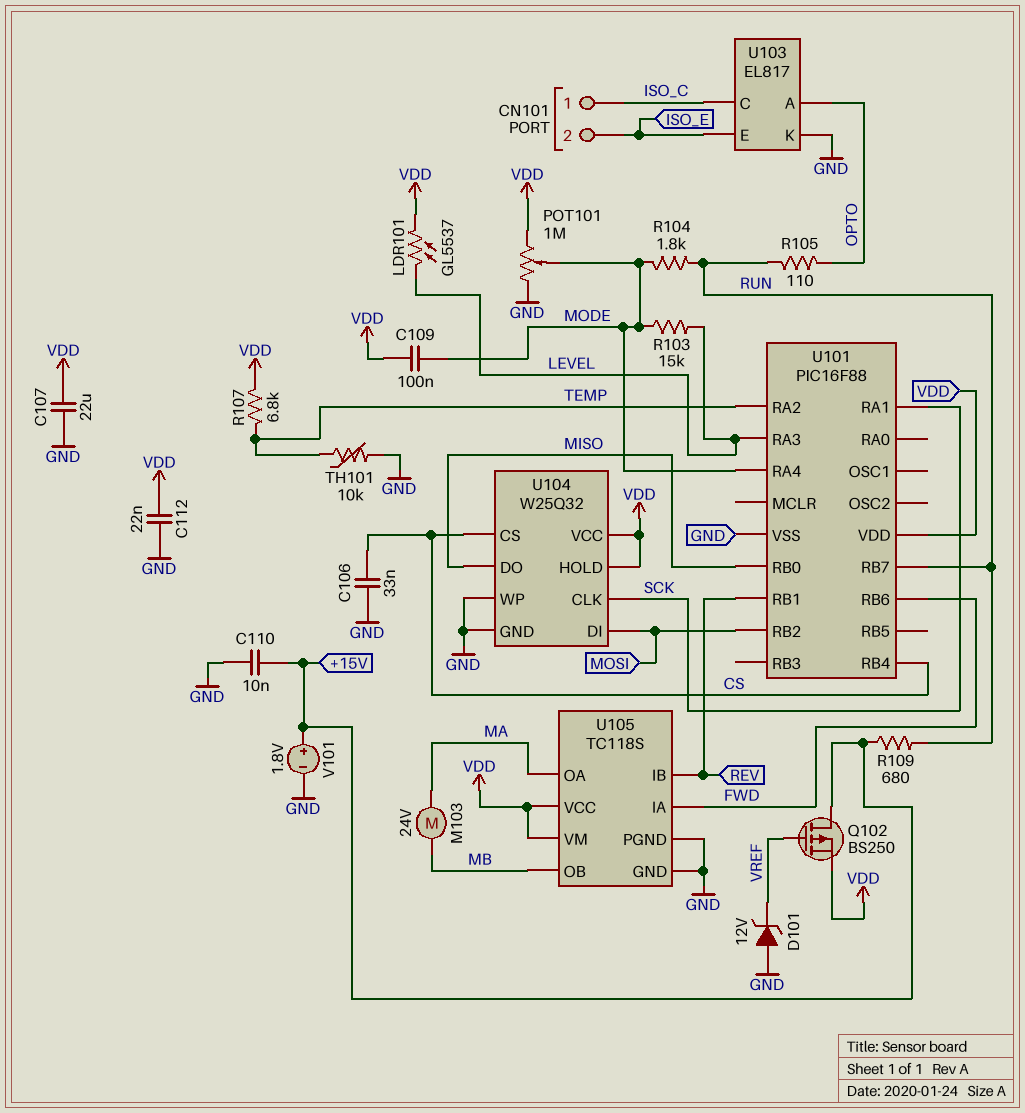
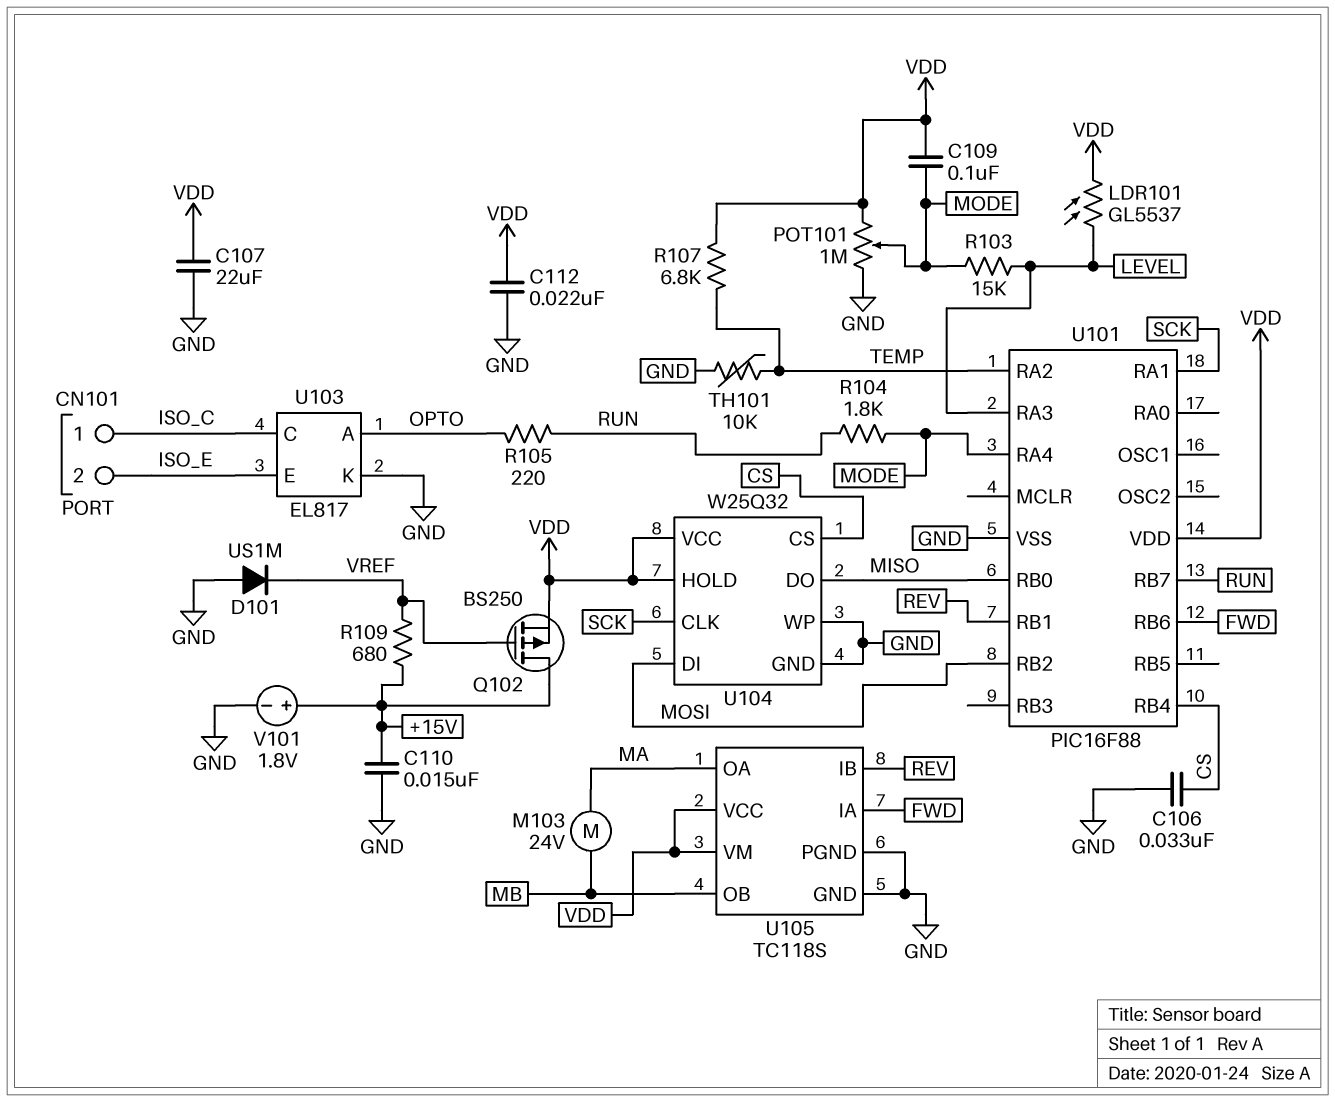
C110: 10nF (+15V, GND) -> 15nF (+15V, GND)
D101: zener 12V (A GND, K VREF) -> diode US1M (A GND, K VREF)
R105: 110 (OPTO, RUN) -> 220 (OPTO, RUN)
R109: 680 (+15V, RUN) -> 680 (+15V, VREF)

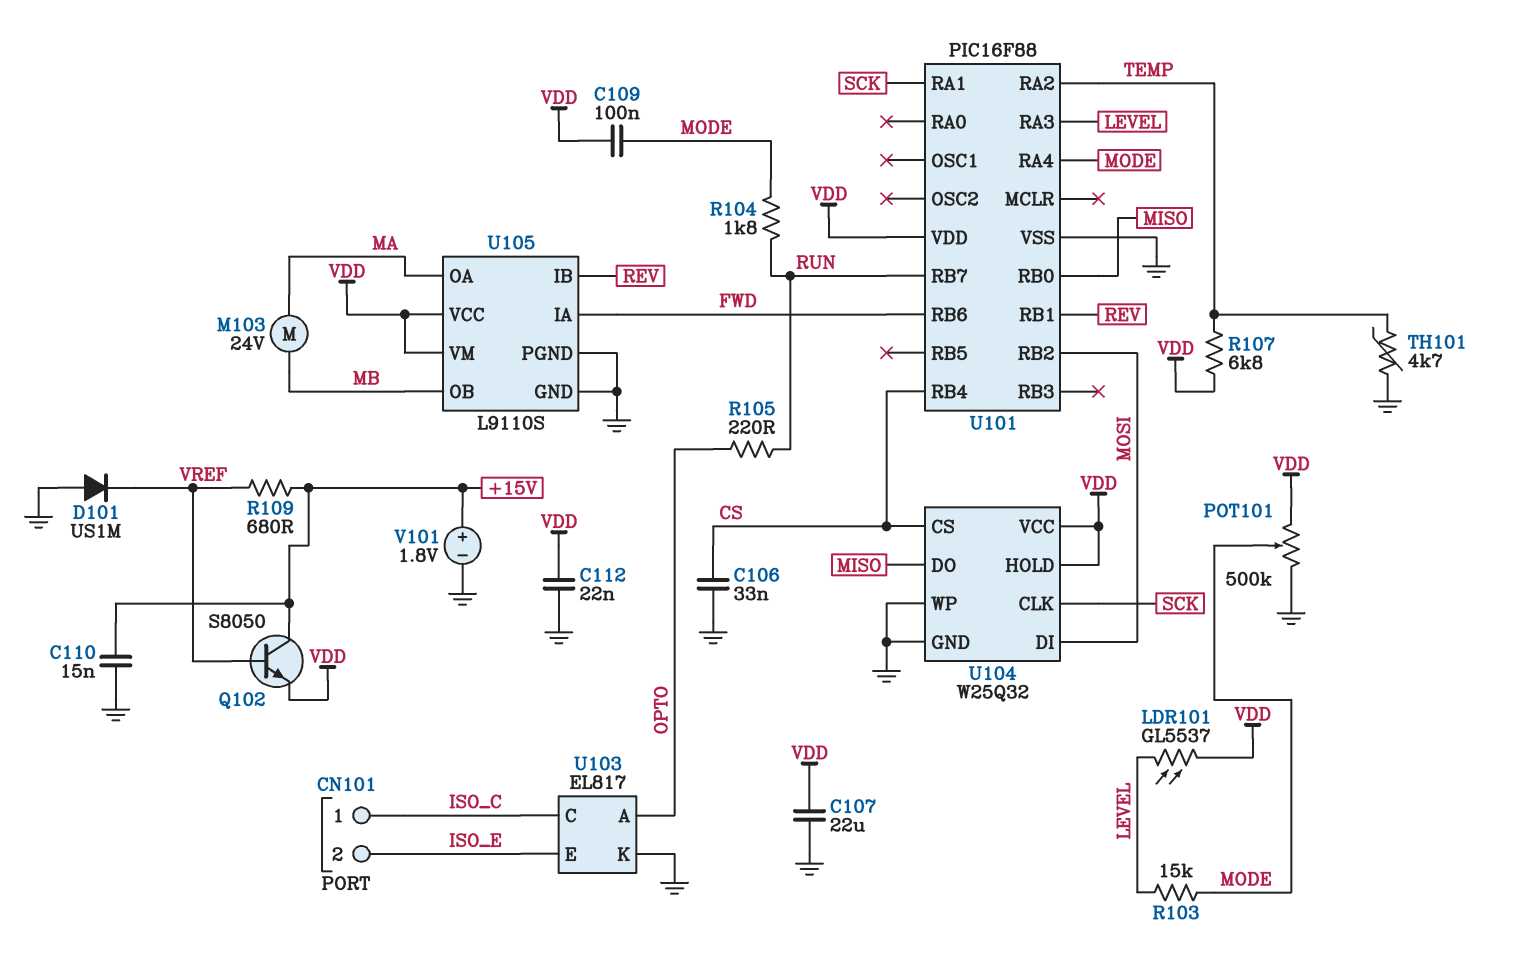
POT101: 1M (GND, VDD, wiper MODE) -> 500k (GND, VDD, wiper MODE)
Q102: PMOS BS250 (G VREF, D +15V, S VDD) -> NPN S8050 (B VREF, C +15V, E VDD)
TH101: 10k (GND, TEMP) -> 4.7k (GND, TEMP)
U105: TC118S -> L9110S

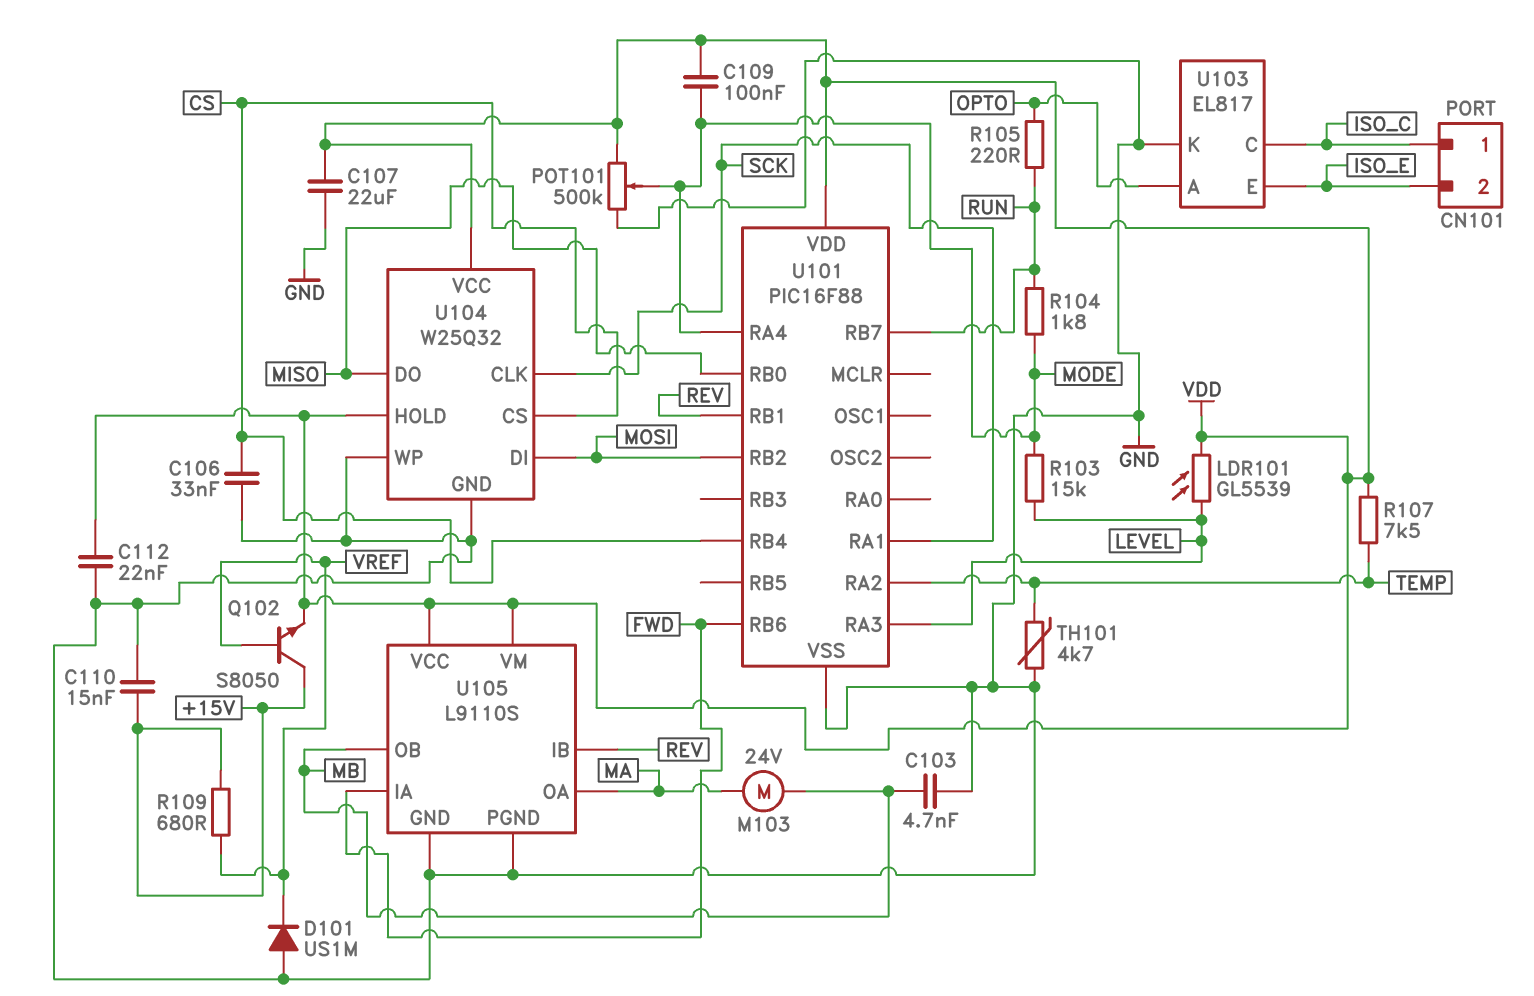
C103: none -> 4.7nF (GND, MB)
LDR101: GL5537 (LEVEL, VDD) -> GL5539 (LEVEL, VDD)
R107: 6.8k (TEMP, VDD) -> 7.5k (TEMP, VDD)
V101: 1.8V (plus +15V, minus GND) -> none

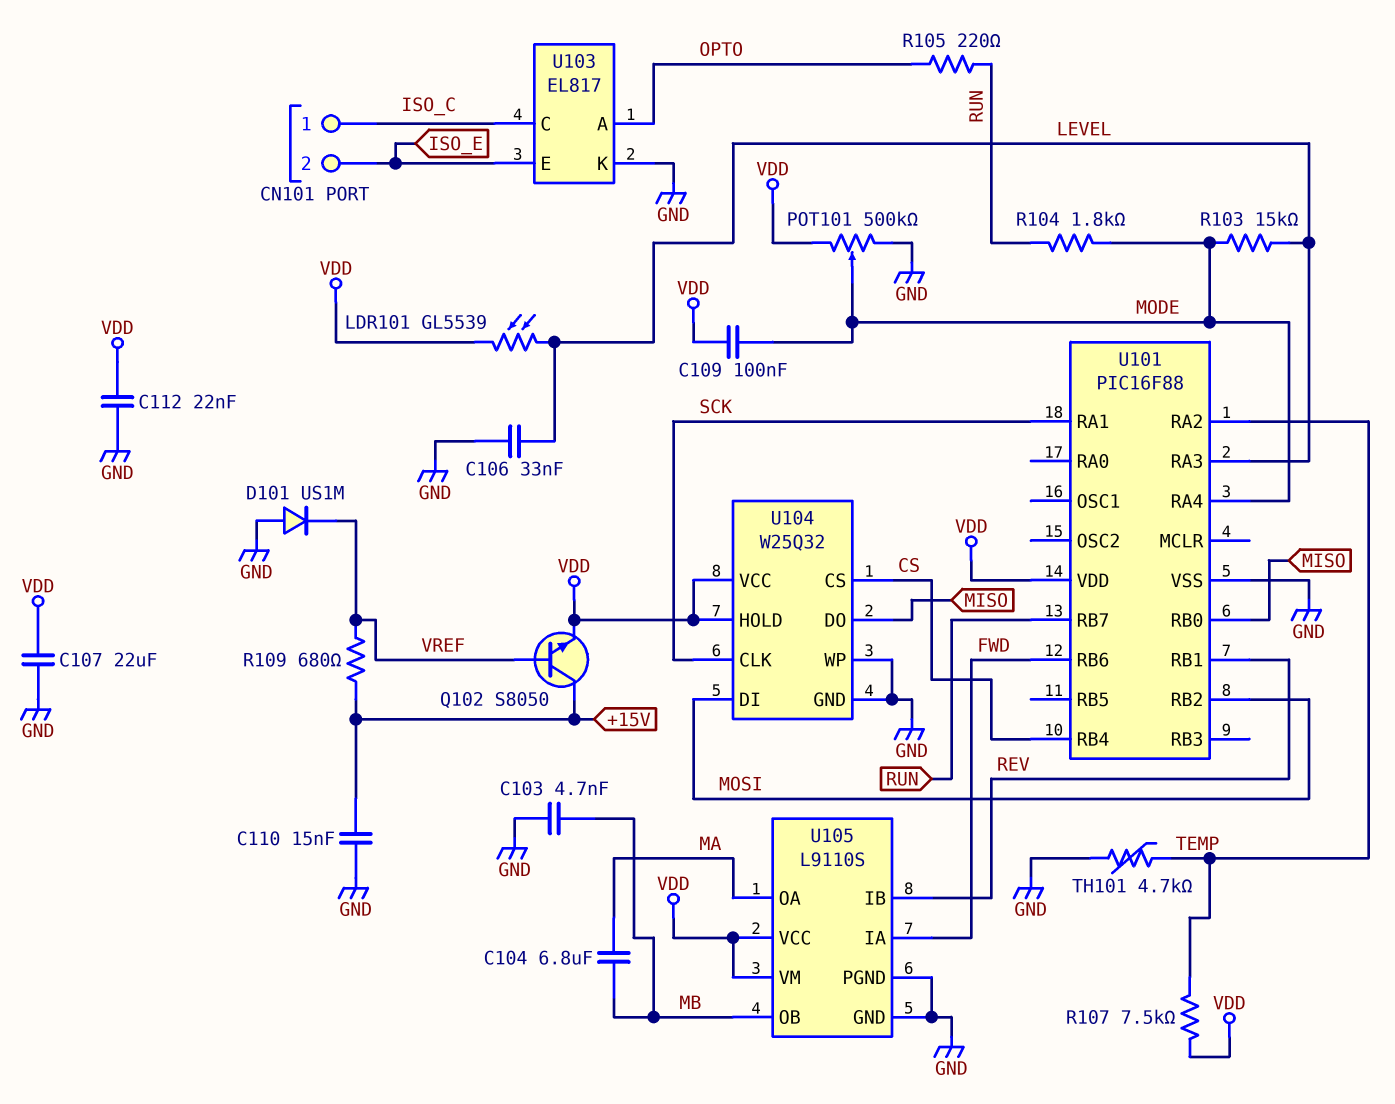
C104: none -> 6.8uF (MA, MB)
C106: 33nF (CS, GND) -> 33nF (GND, LEVEL)
M103: motor 24V (MA, MB) -> none

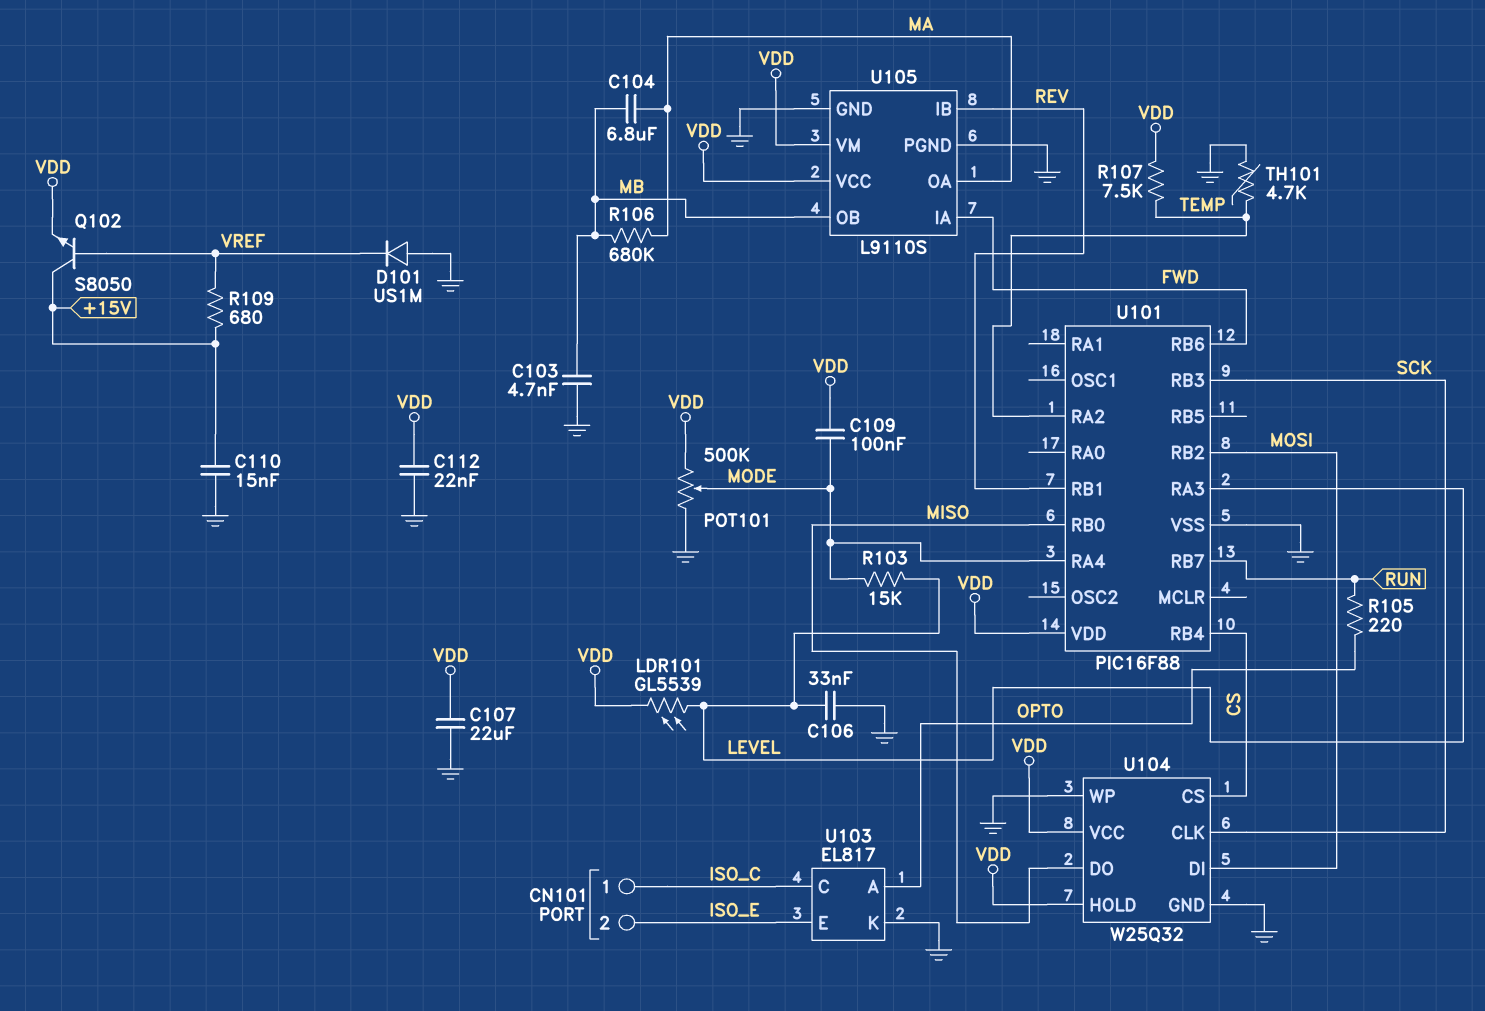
R104: 1.8k (MODE, RUN) -> none
R106: none -> 680k (MA, MB)
U101 pin RA1: SCK -> none
U101 pin RB3: none -> SCK

